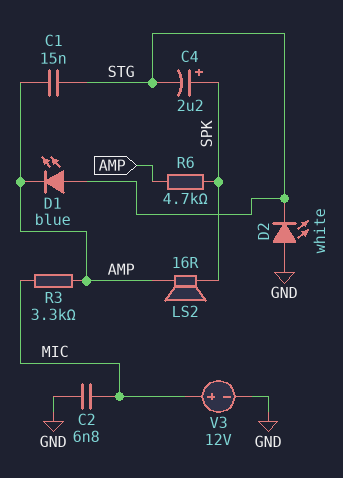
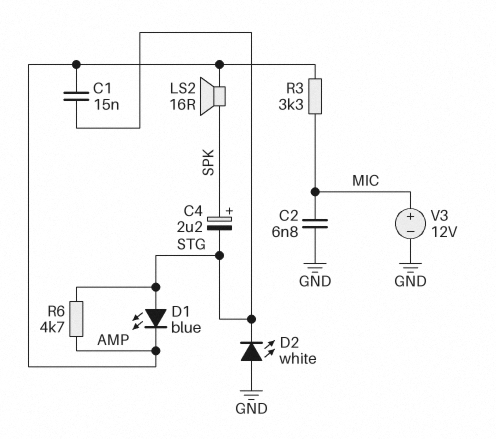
R6: 4.7k (AMP, SPK) -> 4.7k (AMP, STG)

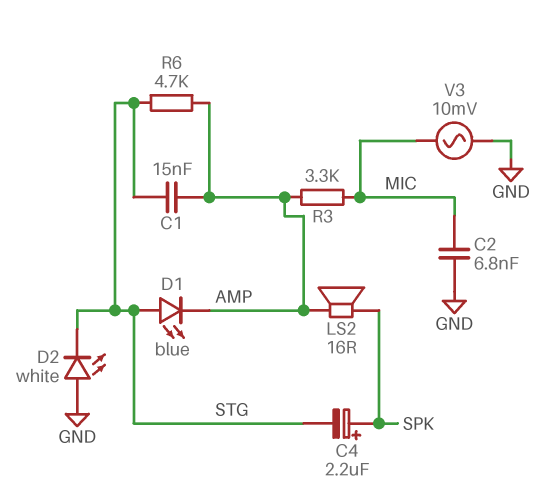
V3: 12V (plus MIC, minus GND) -> AC 10mV (GND, MIC)

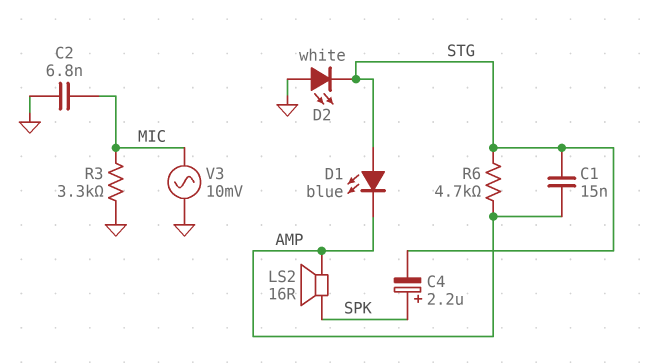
R3: 3.3k (AMP, MIC) -> 3.3k (GND, MIC)

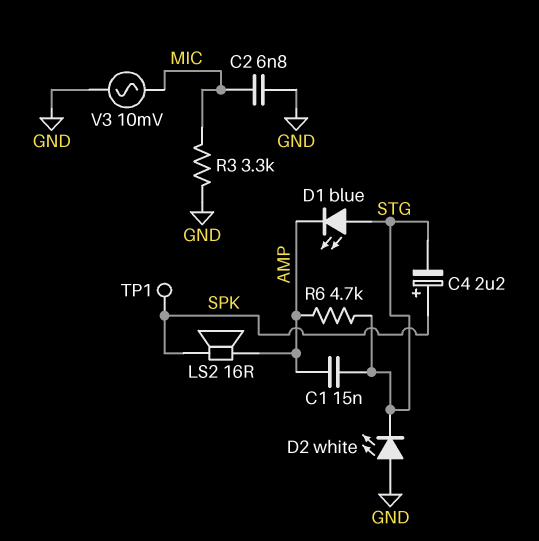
TP1: none -> test point (SPK)

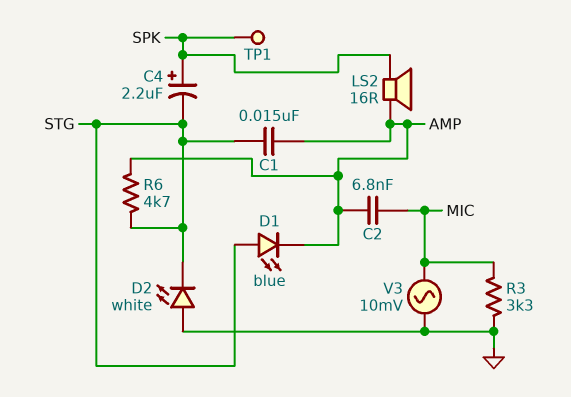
C2: 6.8nF (GND, MIC) -> 6.8nF (AMP, MIC)

